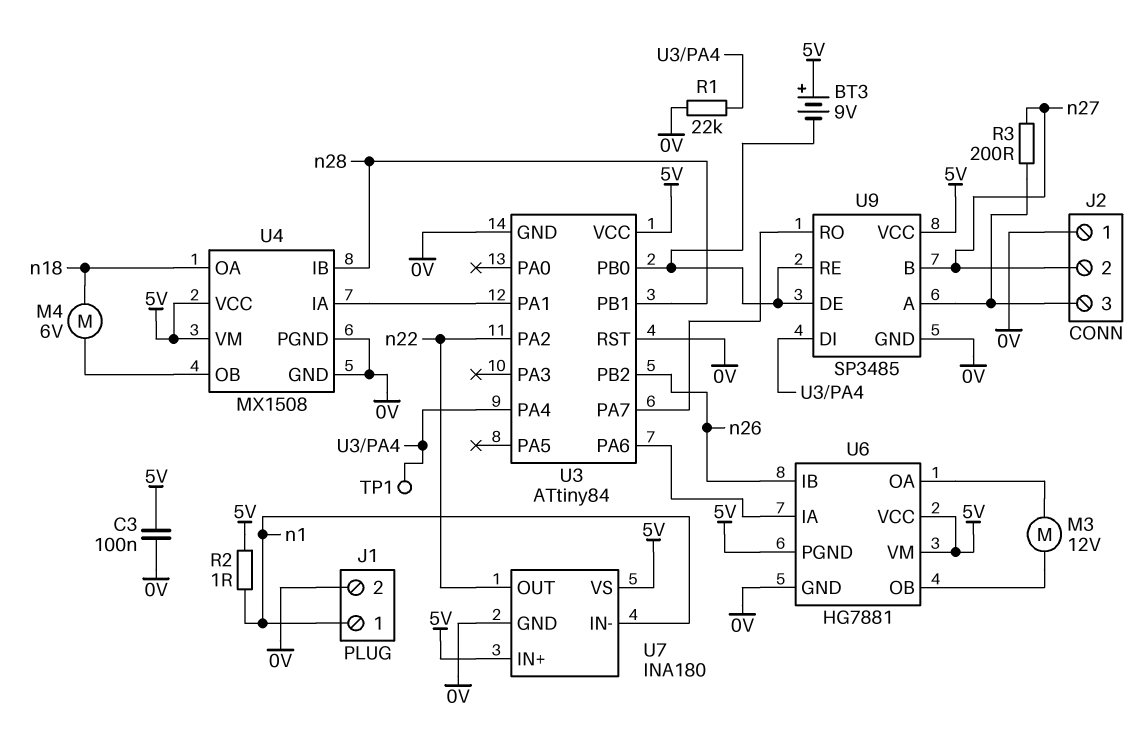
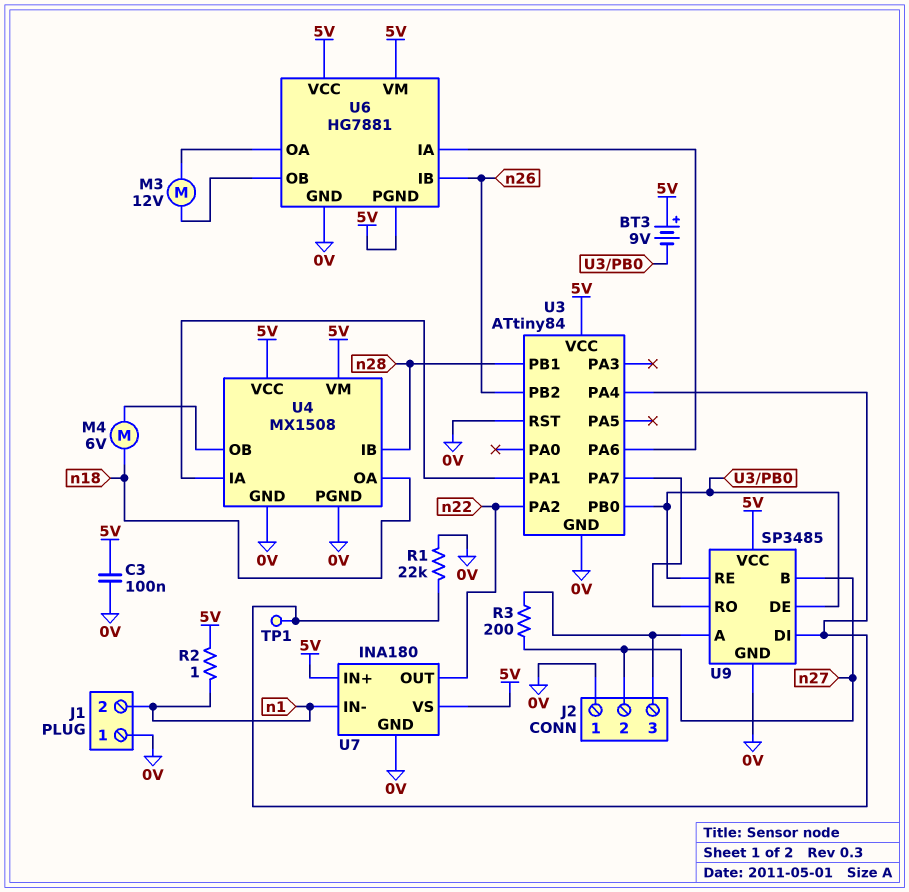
J1 pin 1: n1 -> 0V
J1 pin 2: 0V -> n1

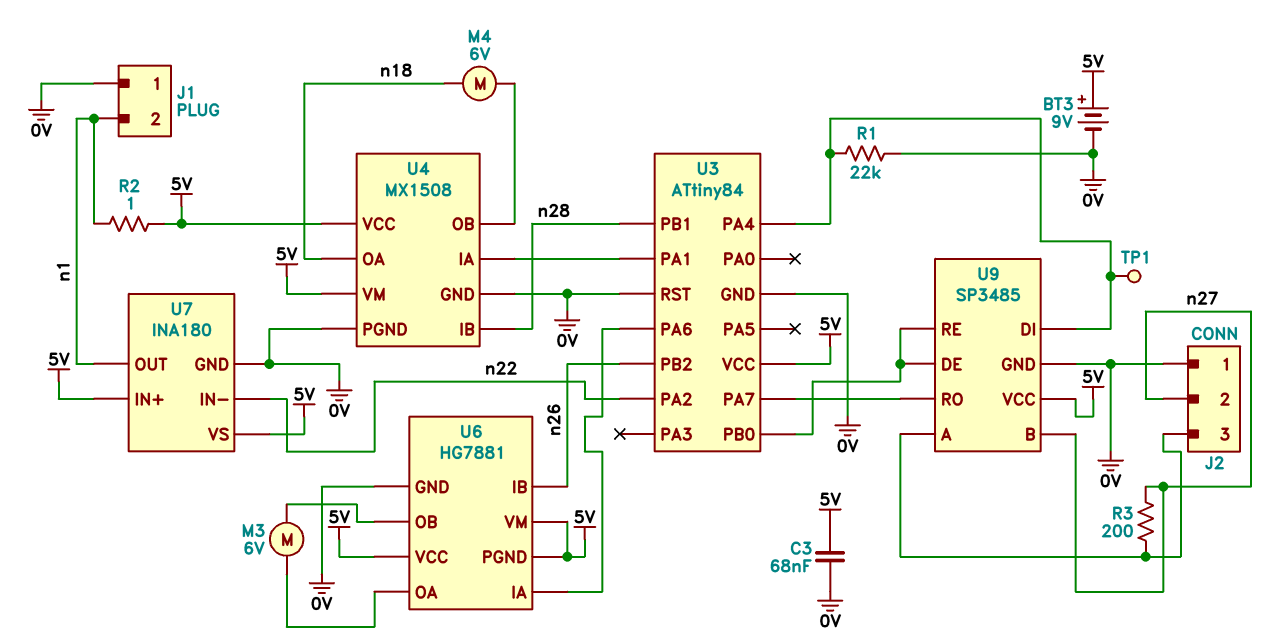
BT3: 9V (plus 5V, minus U3/PB0) -> 9V (plus 5V, minus 0V)
C3: 100nF (0V, 5V) -> 68nF (0V, 5V)
M3: motor 12V (U6/OA, U6/OB) -> motor 6V (U6/OA, U6/OB)
U7 pin IN-: n1 -> n22
U7 pin OUT: n22 -> n1

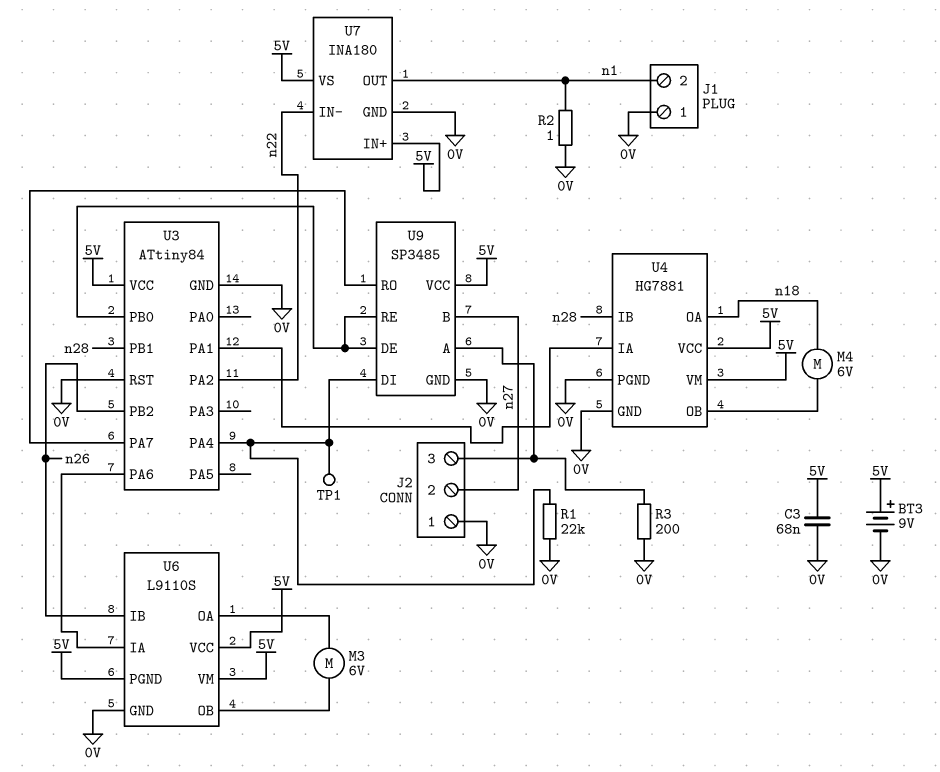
R2: 1 (5V, n1) -> 1 (0V, n1)
R3: 200 (J2/3, n27) -> 200 (0V, J2/3)
U4: MX1508 -> HG7881
U6: HG7881 -> L9110S

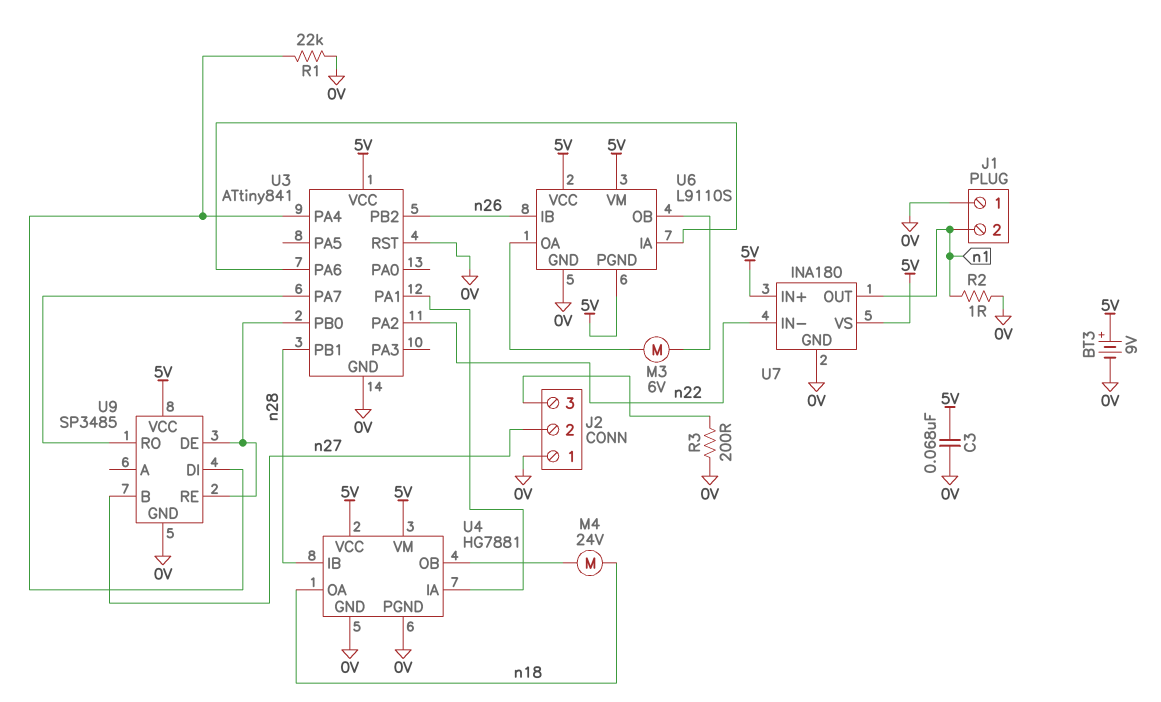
M4: motor 6V (U4/OB, n18) -> motor 24V (U4/OB, n18)
TP1: test point (U3/PA4) -> none
U3: ATtiny84 -> ATtiny841
U9 pin A: J2/3 -> none

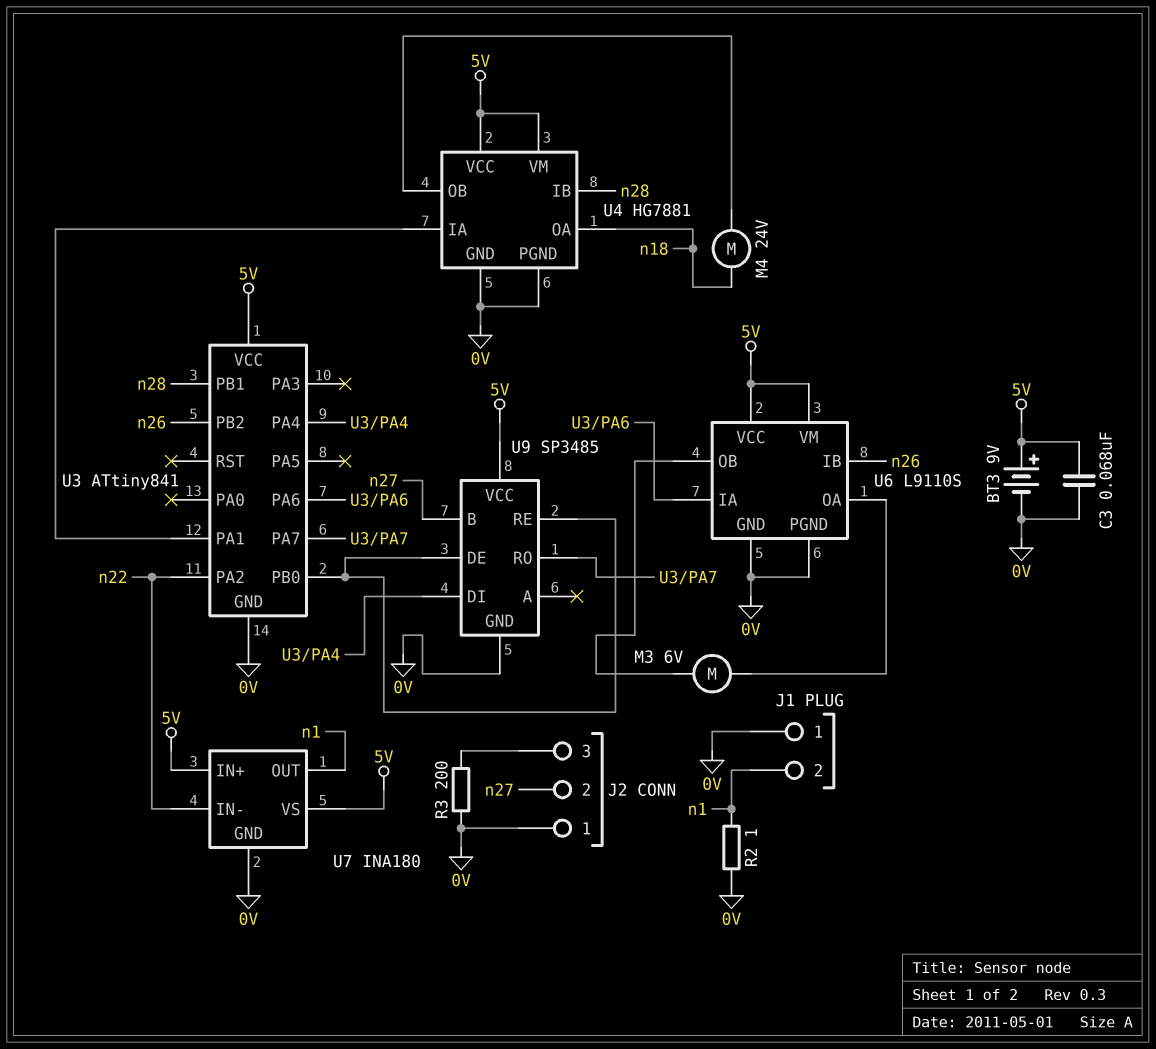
R1: 22k (0V, U3/PA4) -> none
U3 pin RST: 0V -> none
U6 pin PGND: 5V -> 0V

